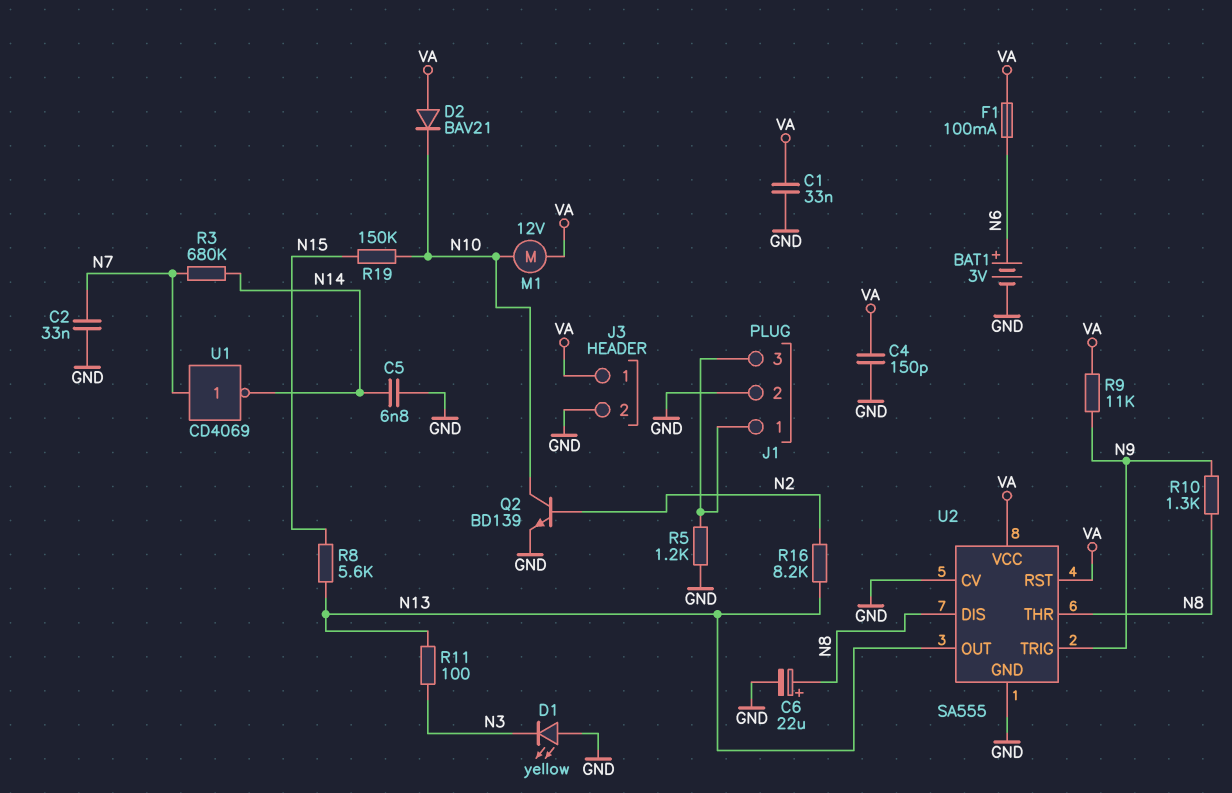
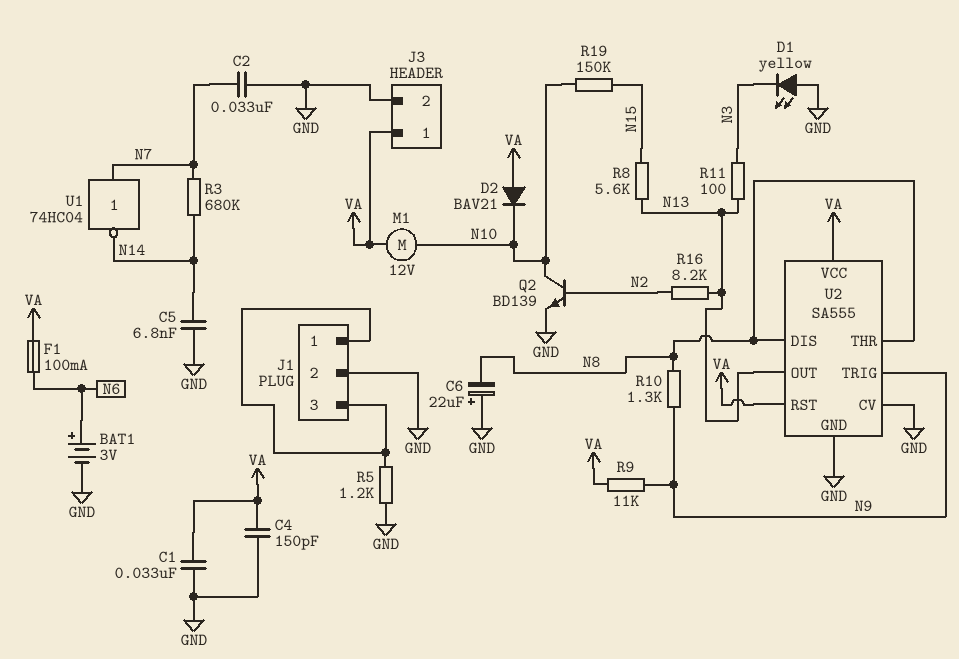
C6: 22uF (plus N8, minus GND) -> 22uF (plus GND, minus N8)
U1: NOT CD4069 (in N7, out N14) -> NOT 74HC04 (in N7, out N14)

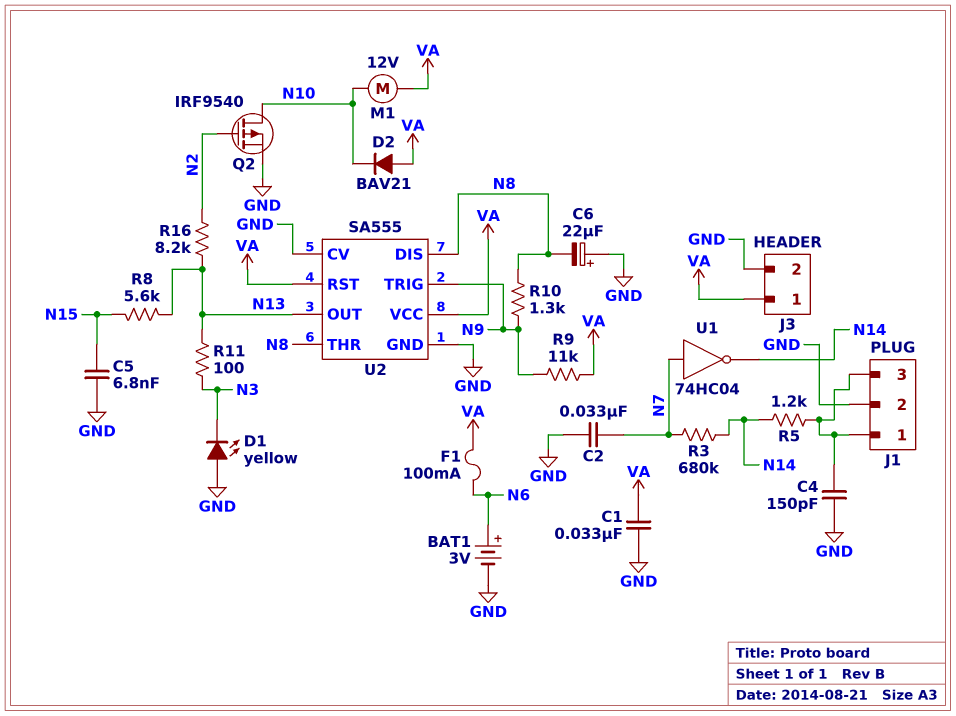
C4: 150pF (GND, VA) -> 150pF (GND, J1/1)
C5: 6.8nF (GND, N14) -> 6.8nF (GND, N15)
Q2: NPN BD139 (B N2, C N10, E GND) -> PMOS IRF9540 (G N2, D N10, S GND)
R5: 1.2k (GND, J1/1) -> 1.2k (J1/1, N14)
R19: 150k (N10, N15) -> none

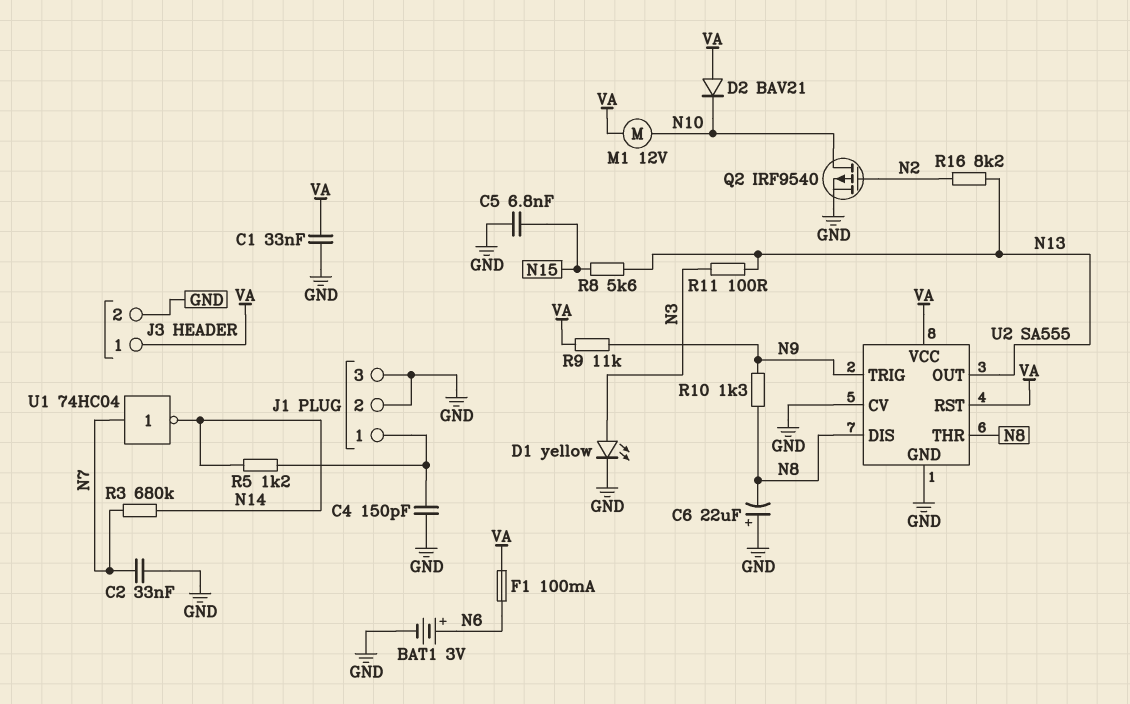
D1: LED yellow (A GND, K N3) -> LED yellow (A N3, K GND)
J1 pin 3: J1/1 -> GND

